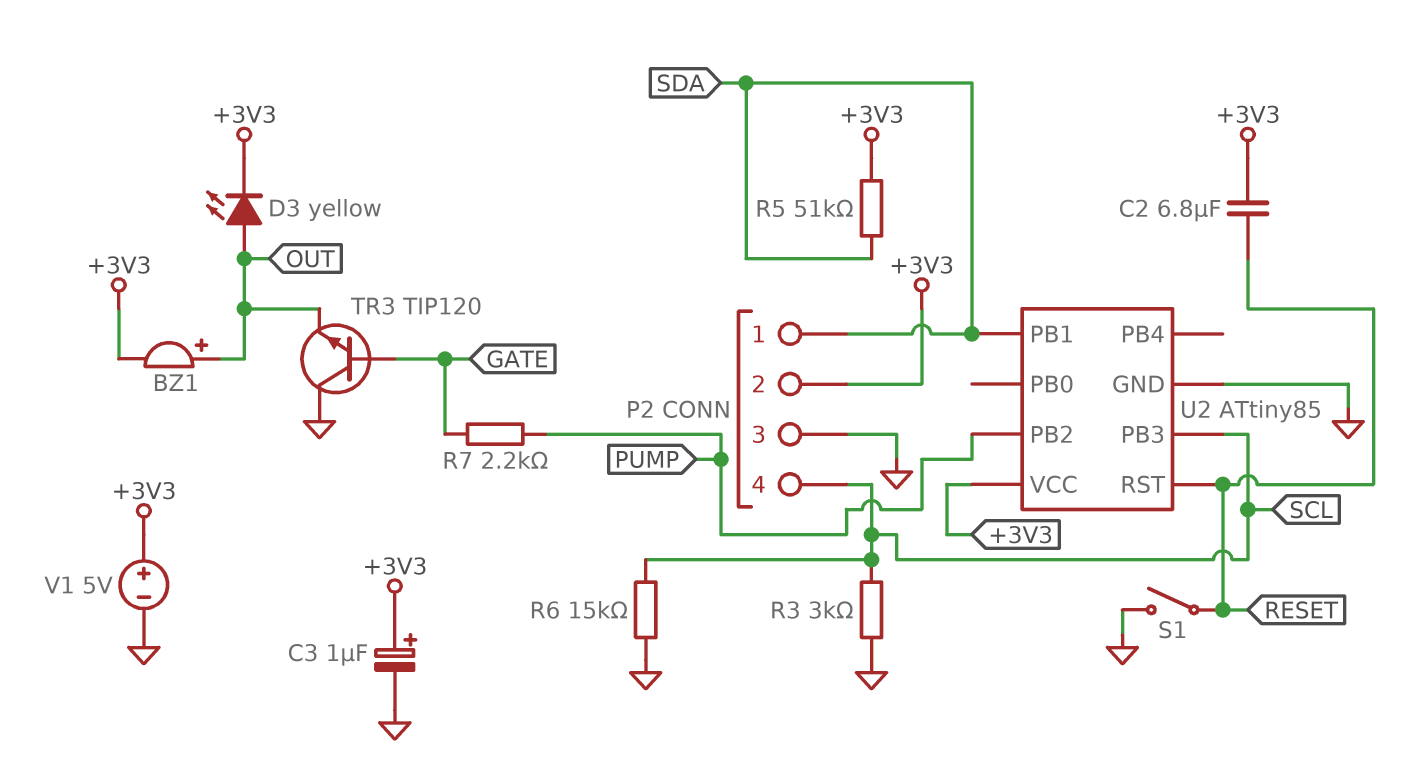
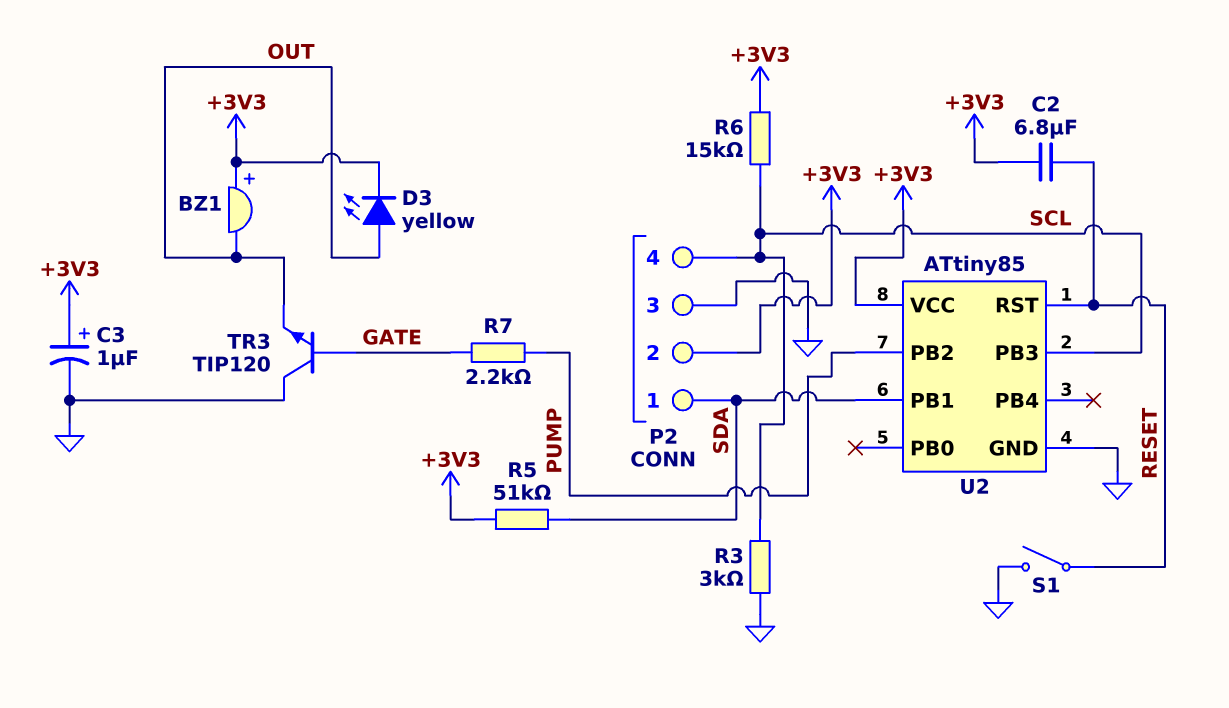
BZ1: buzzer (plus OUT, minus +3V3) -> buzzer (plus +3V3, minus OUT)
R6: 15k (GND, SCL) -> 15k (+3V3, SCL)
V1: 5V (plus +3V3, minus GND) -> none

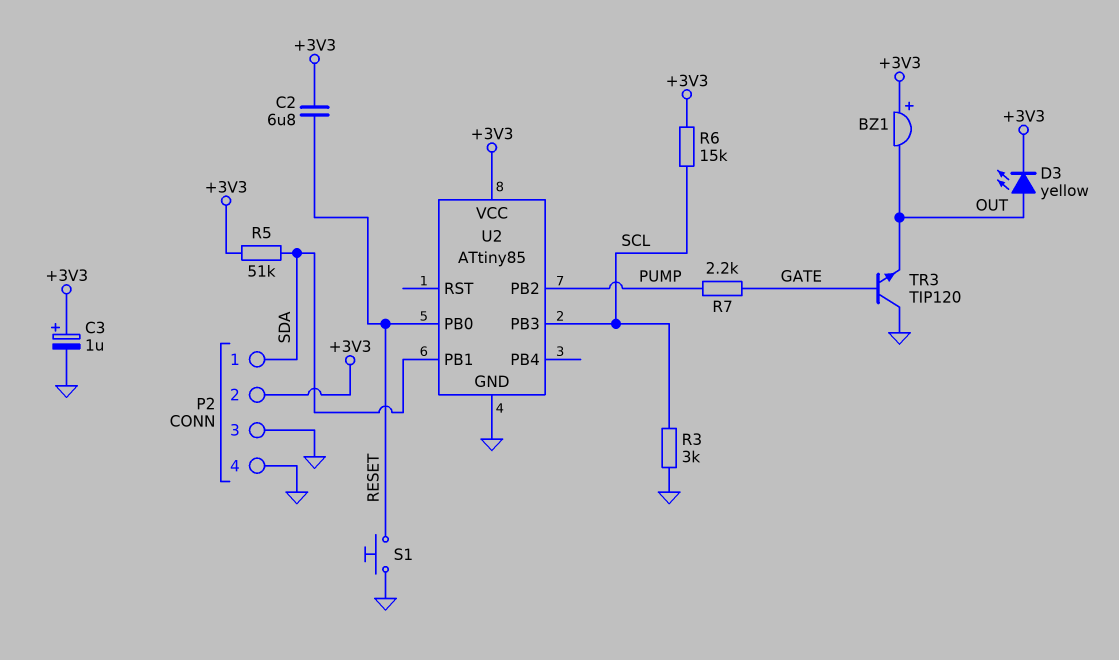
P2 pin 4: SCL -> GND
S1: switch (GND, RESET) -> button (GND, RESET)
U2 pin PB0: none -> RESET
U2 pin RST: RESET -> none

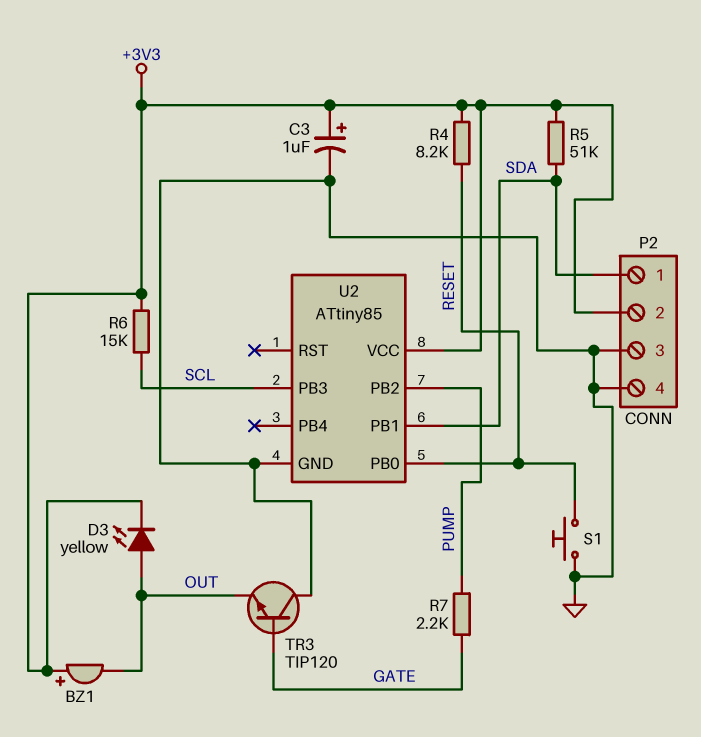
C2: 6.8uF (+3V3, RESET) -> none
R3: 3k (GND, SCL) -> none
R4: none -> 8.2k (+3V3, RESET)

